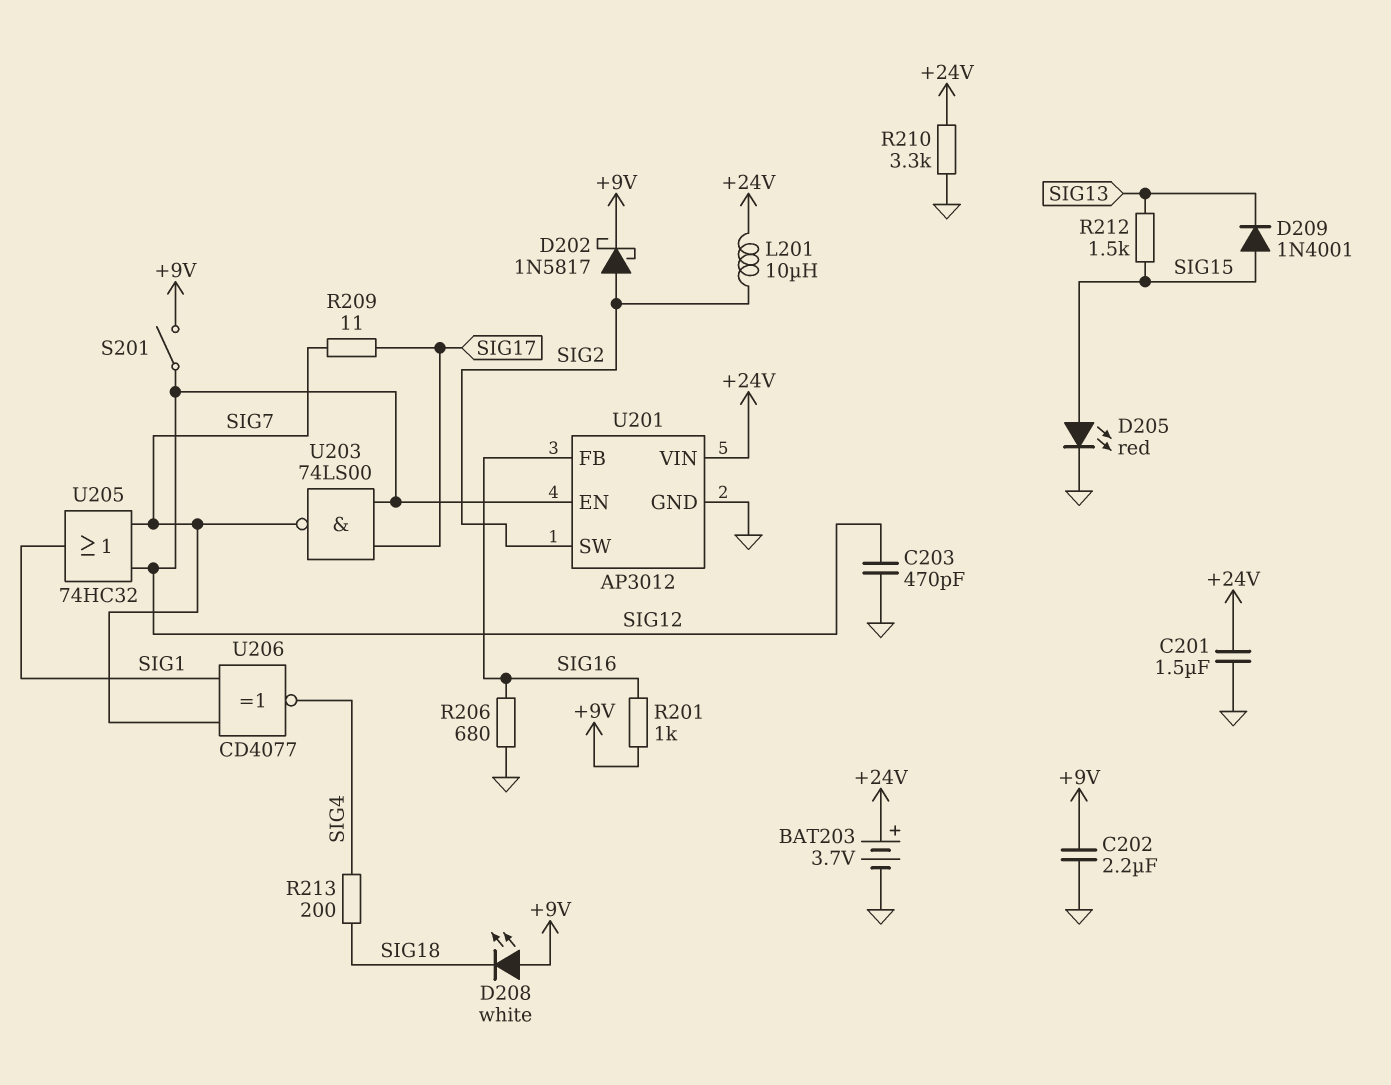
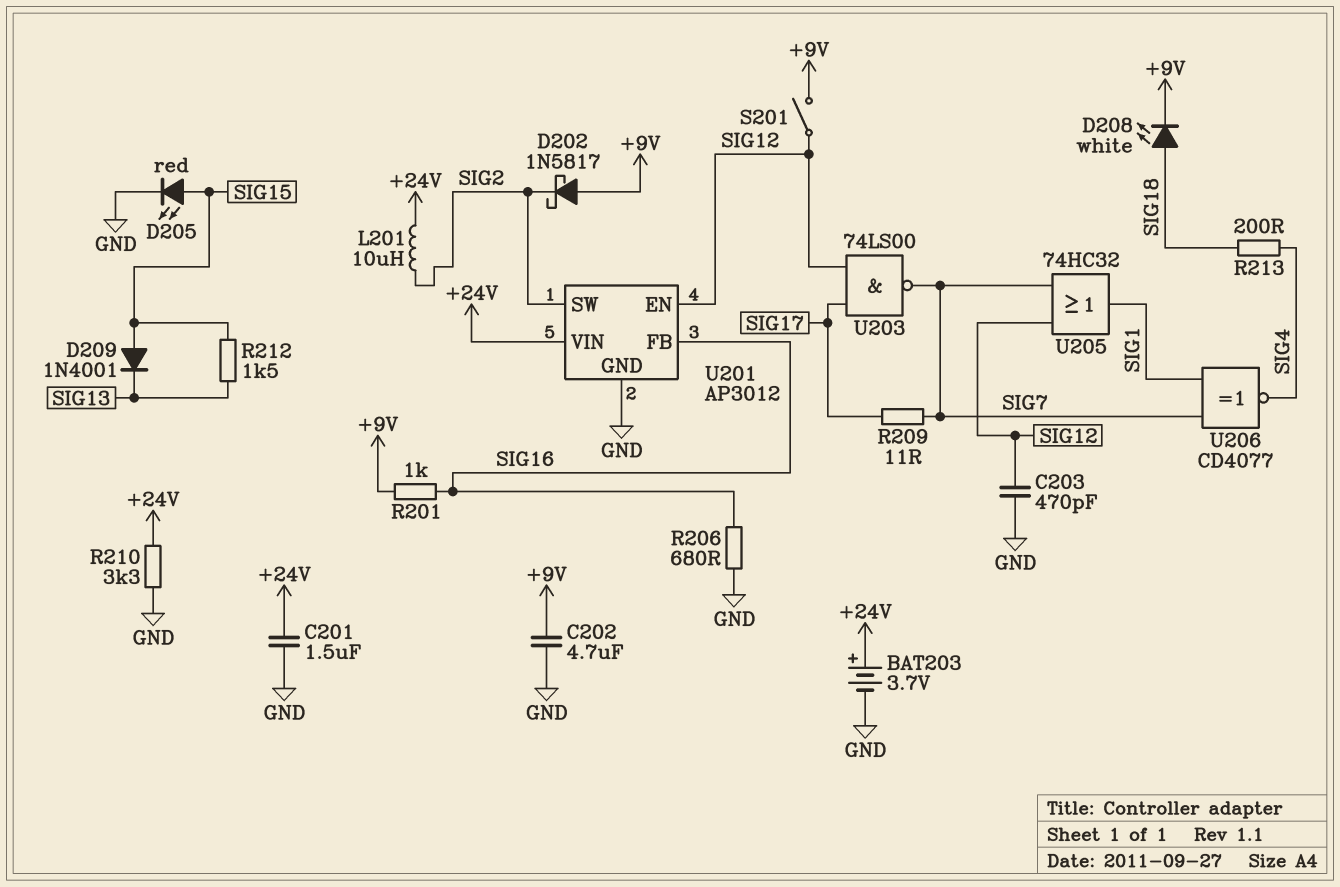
C202: 2.2uF (+9V, GND) -> 4.7uF (+9V, GND)
D202: schottky 1N5817 (A SIG2, K +9V) -> schottky 1N5817 (A +9V, K SIG2)
D208: LED white (A +9V, K SIG18) -> LED white (A SIG18, K +9V)

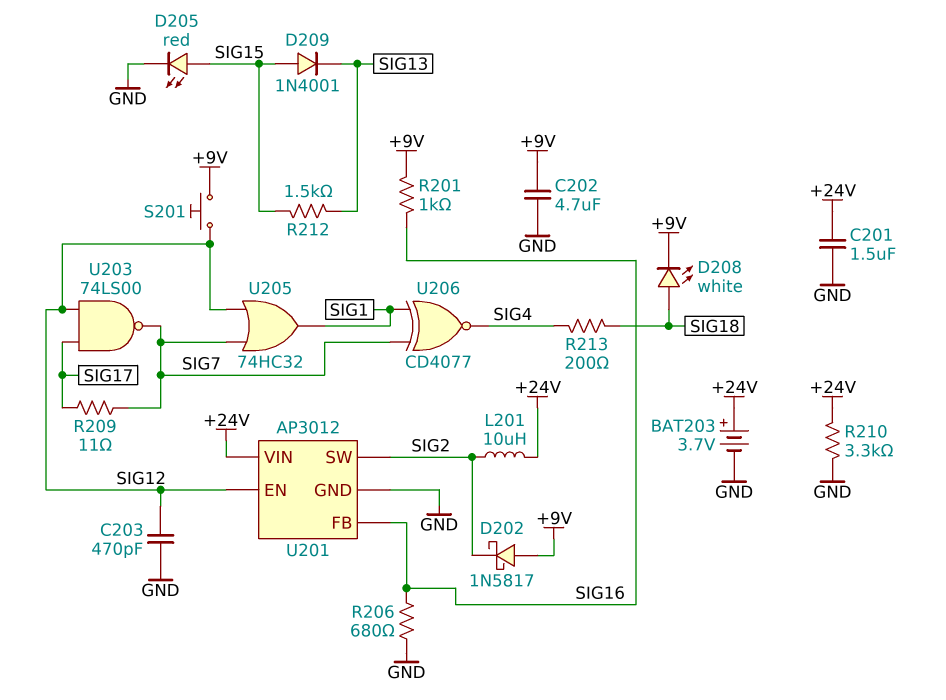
S201: switch (+9V, SIG12) -> button (+9V, SIG12)

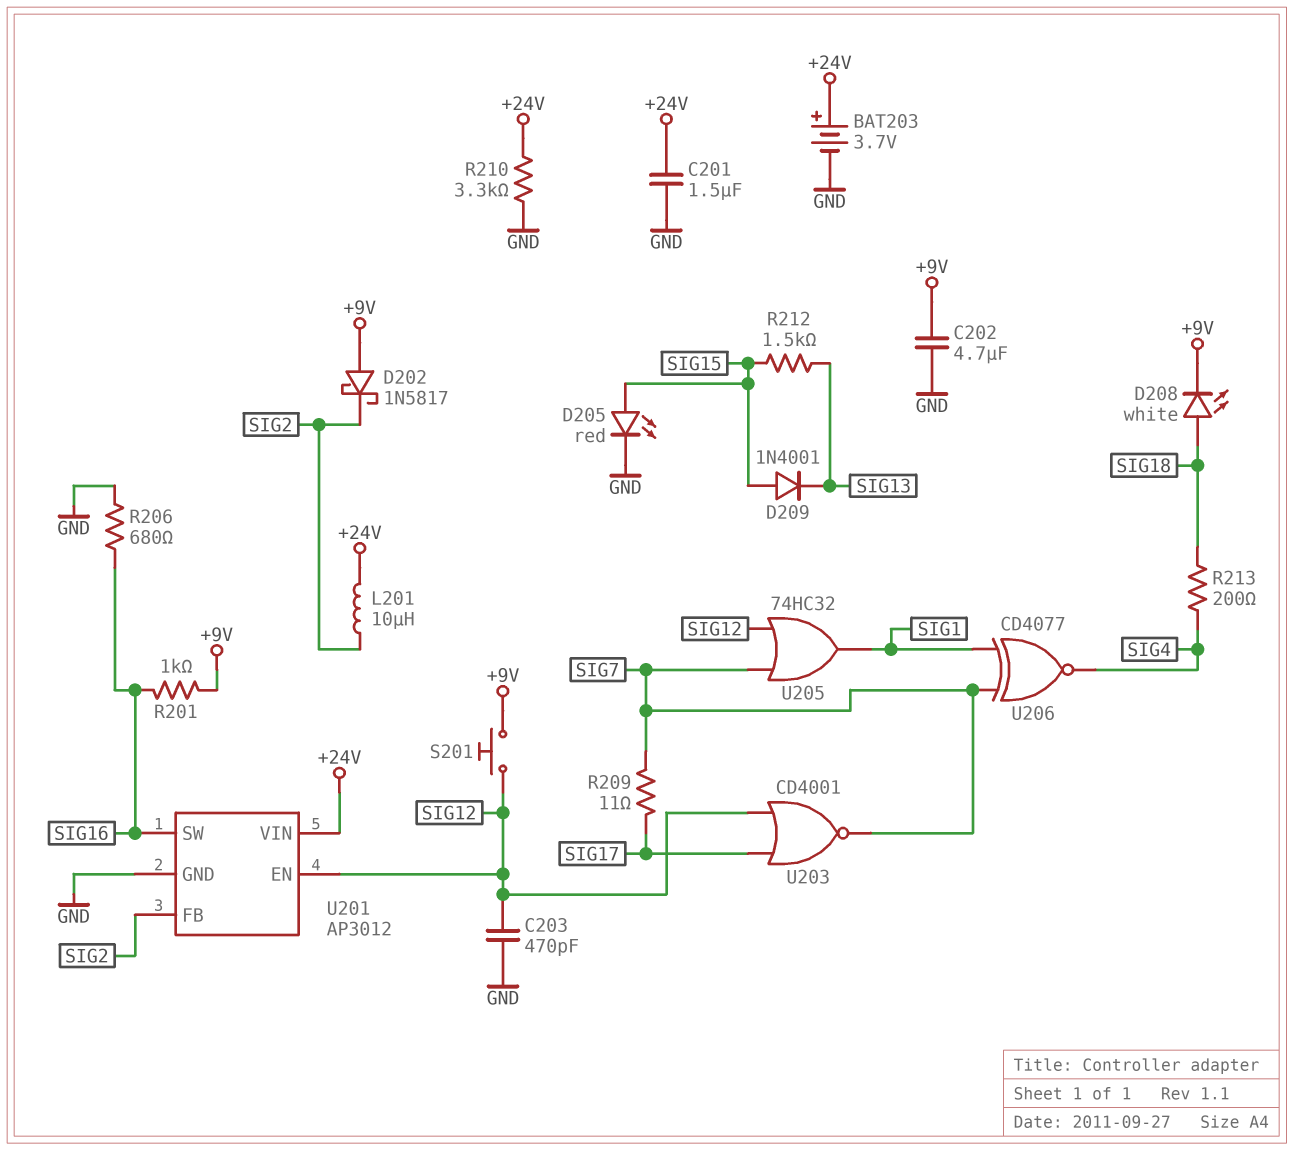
U201 pin FB: SIG16 -> SIG2
U201 pin SW: SIG2 -> SIG16
U203: NAND 74LS00 (in SIG12, in SIG17, out SIG7) -> NOR CD4001 (in SIG12, in SIG17, out SIG7)

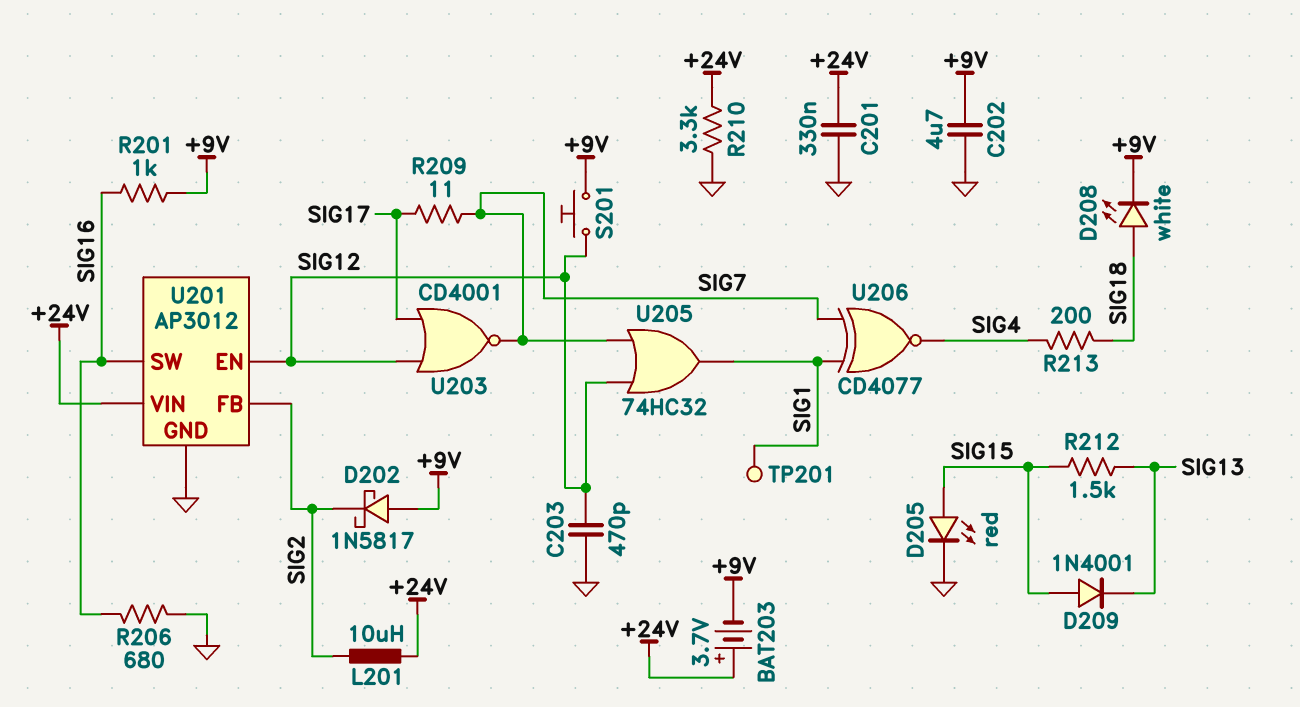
BAT203: 3.7V (plus +24V, minus GND) -> 3.7V (plus +24V, minus +9V)
C201: 1.5uF (+24V, GND) -> 330nF (+24V, GND)
TP201: none -> test point (SIG1)

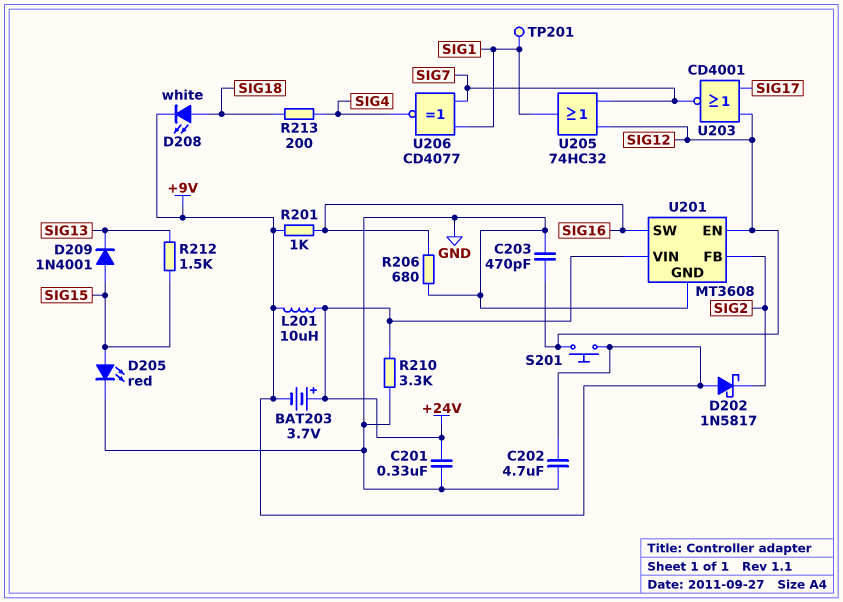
L201: 10uH (+24V, SIG2) -> 10uH (+9V, +24V)
R209: 11 (SIG7, SIG17) -> none
U201: AP3012 -> MT3608

